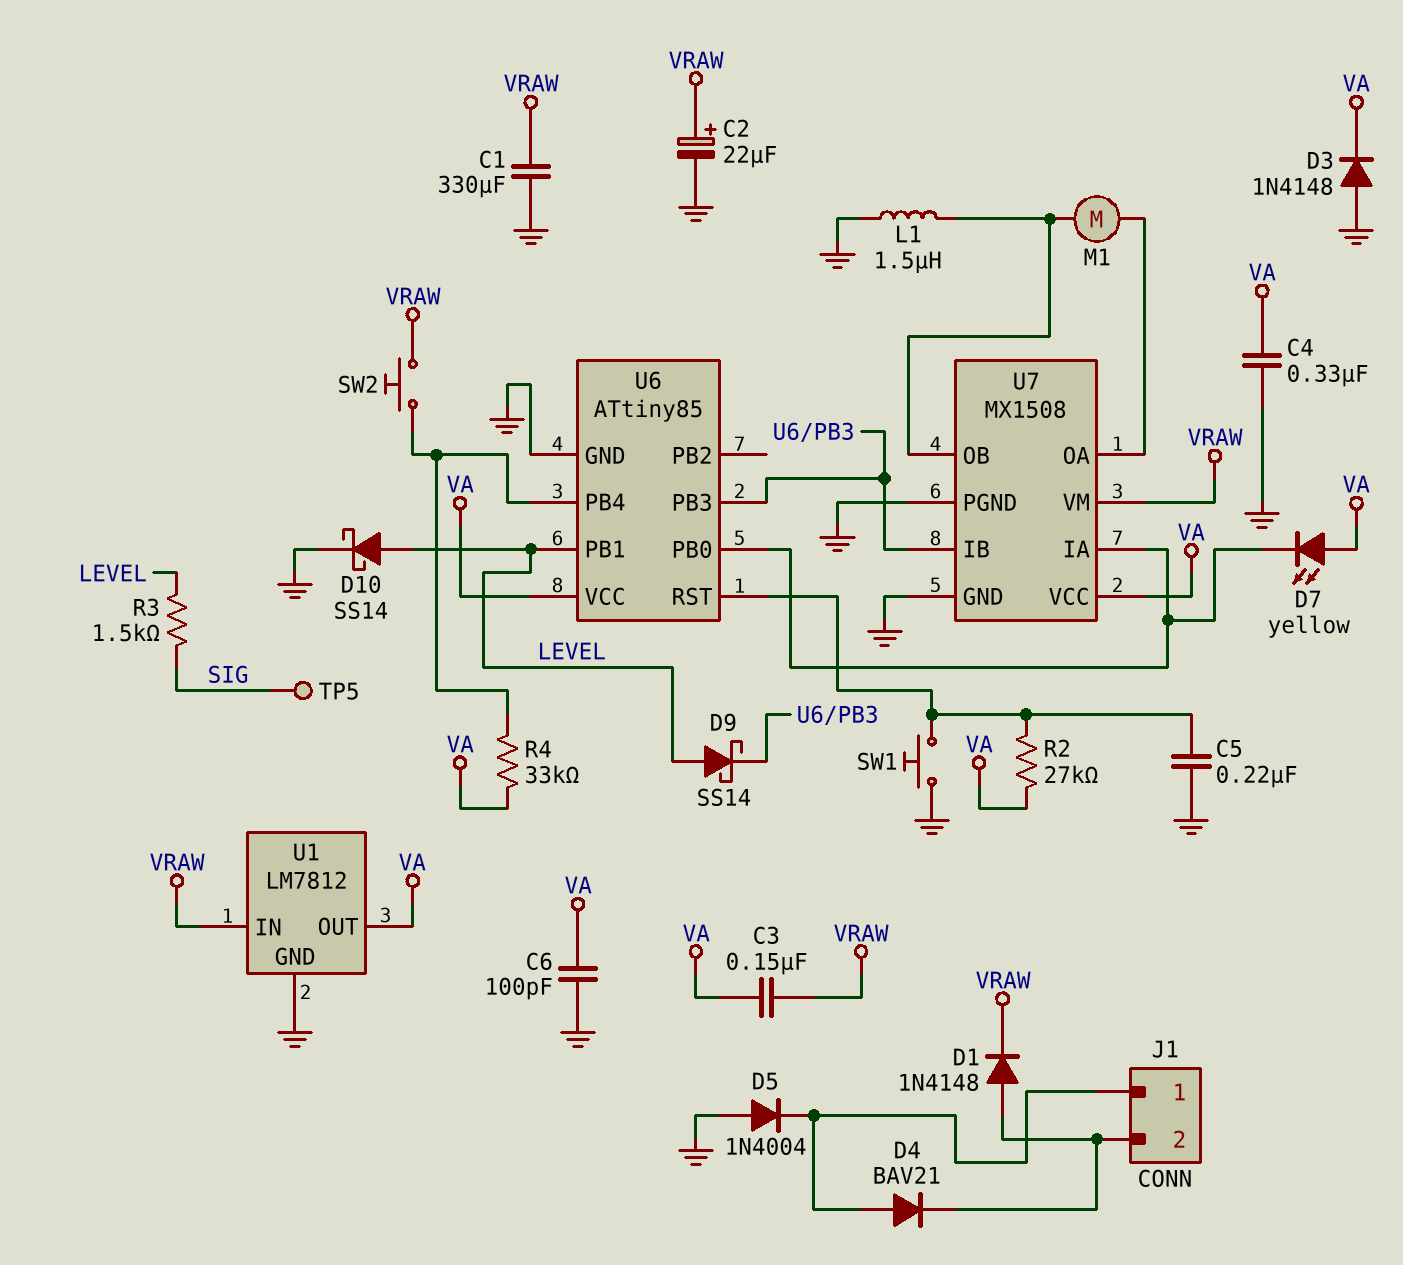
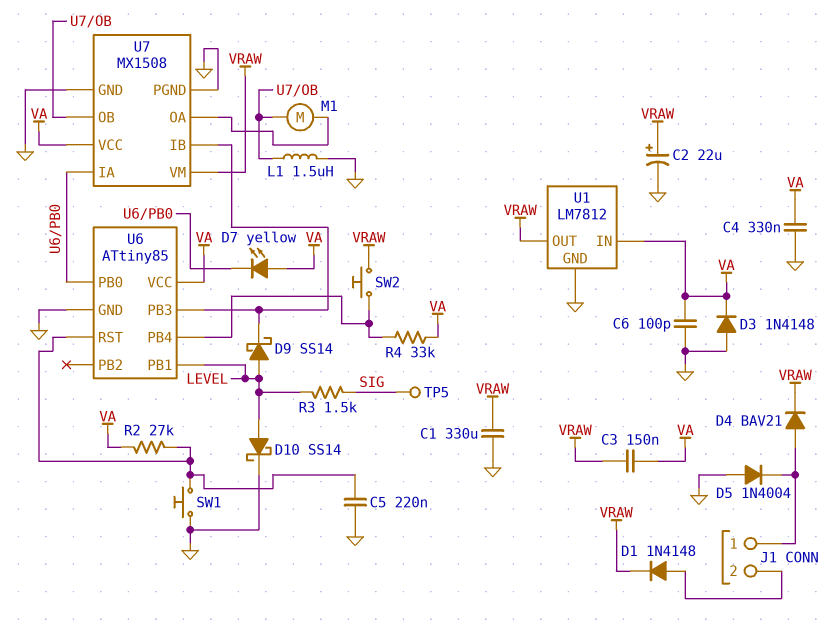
D4: diode BAV21 (A J1/1, K J1/2) -> diode BAV21 (A J1/1, K VRAW)
U1 pin IN: VRAW -> VA
U1 pin OUT: VA -> VRAW

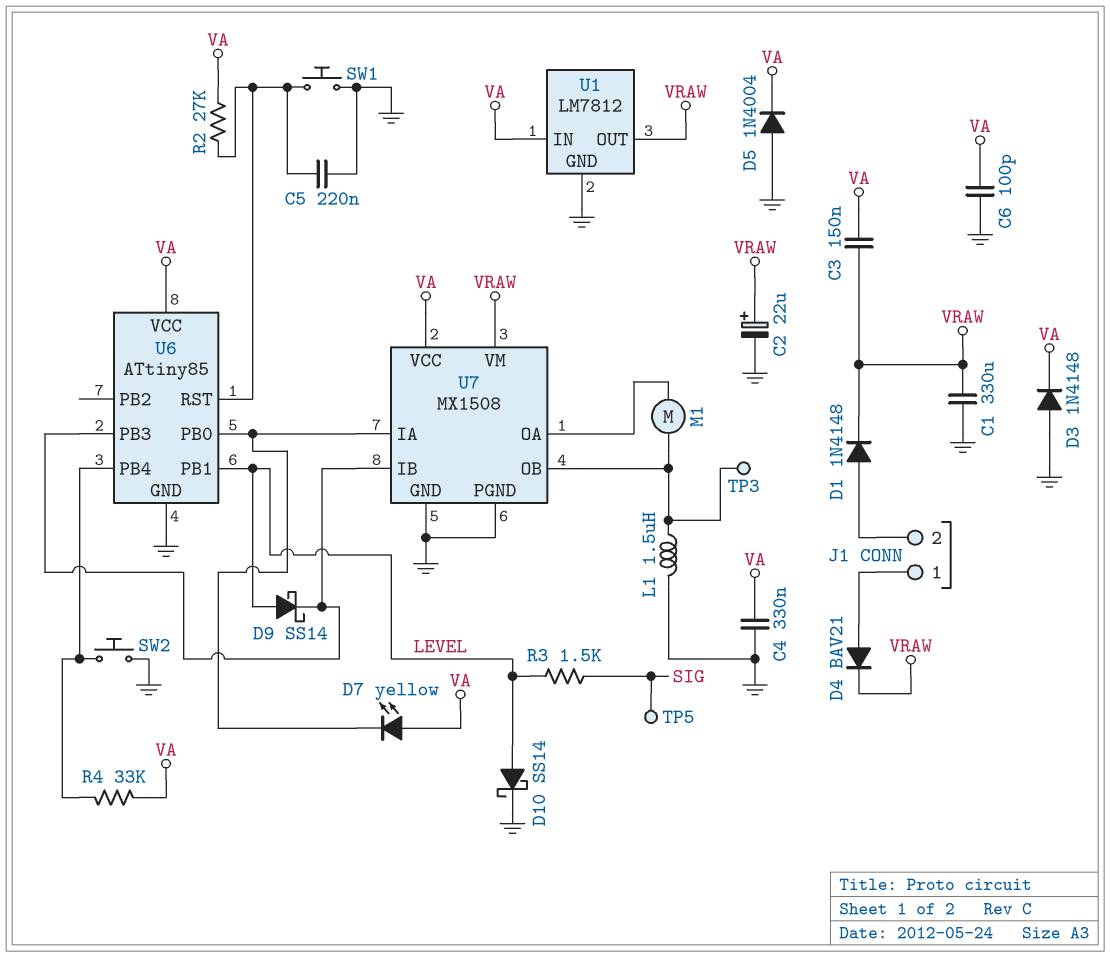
D5: diode 1N4004 (A GND, K J1/1) -> diode 1N4004 (A GND, K VA)
SW2: button (U6/PB4, VRAW) -> button (GND, U6/PB4)
TP3: none -> test point (U7/OB)

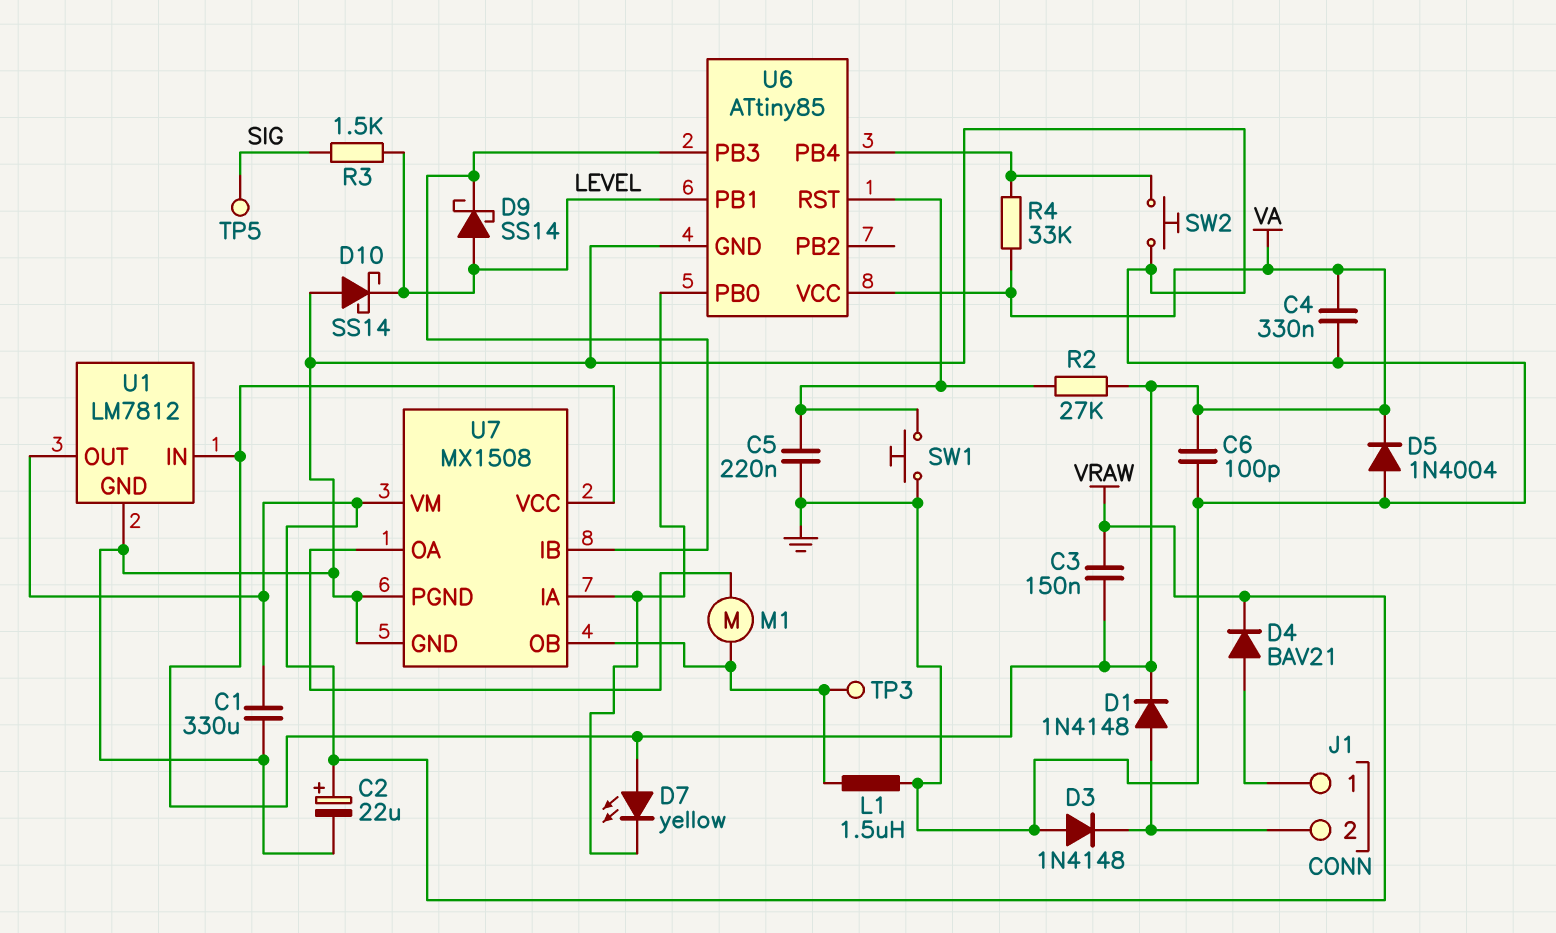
D1: diode 1N4148 (A J1/2, K VRAW) -> diode 1N4148 (A J1/2, K VA)
D3: diode 1N4148 (A GND, K VA) -> diode 1N4148 (A GND, K J1/2)
D10: schottky SS14 (A LEVEL, K GND) -> schottky SS14 (A GND, K LEVEL)

